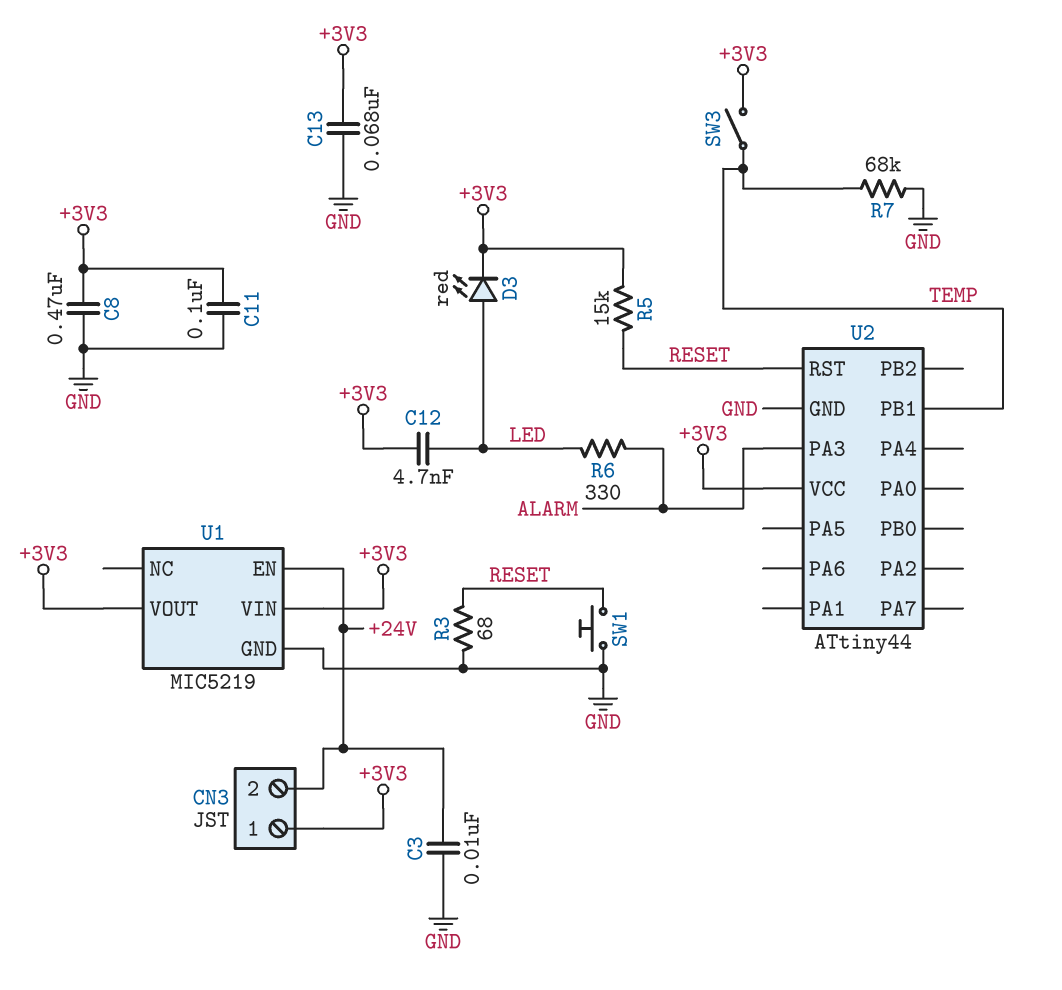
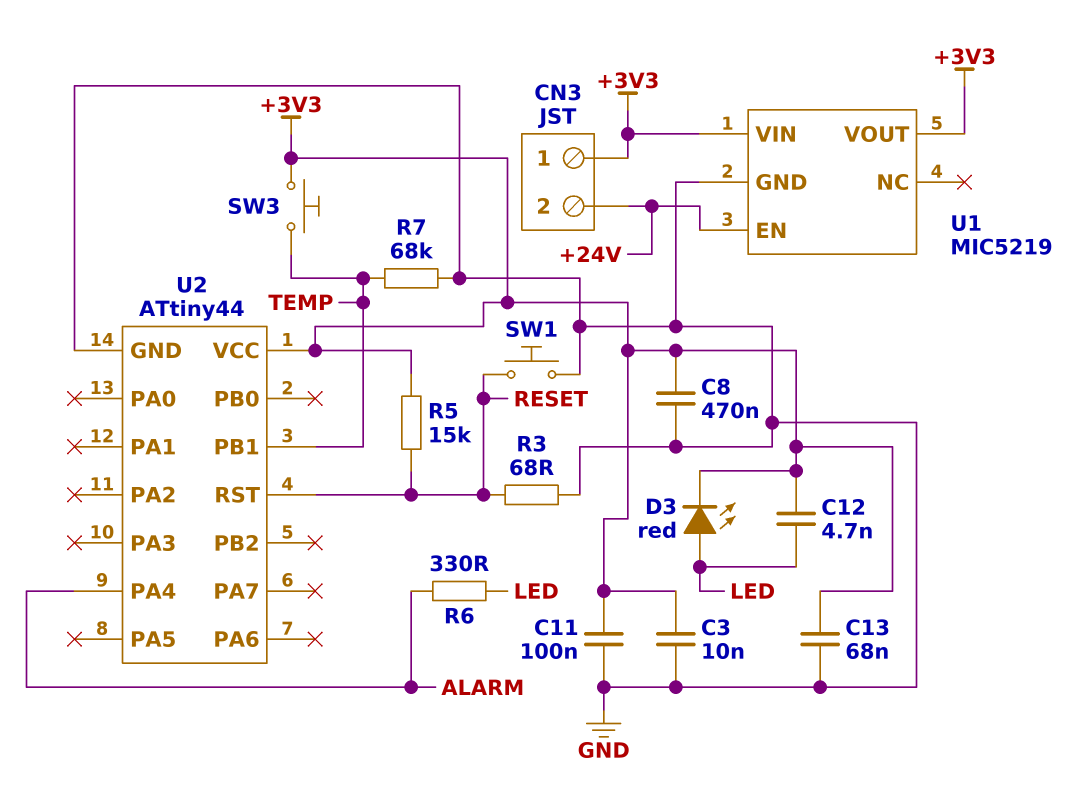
C3: 10nF (+24V, GND) -> 10nF (+3V3, GND)
SW3: switch (+3V3, TEMP) -> button (+3V3, TEMP)
U2 pin PA3: ALARM -> none
U2 pin PA4: none -> ALARM

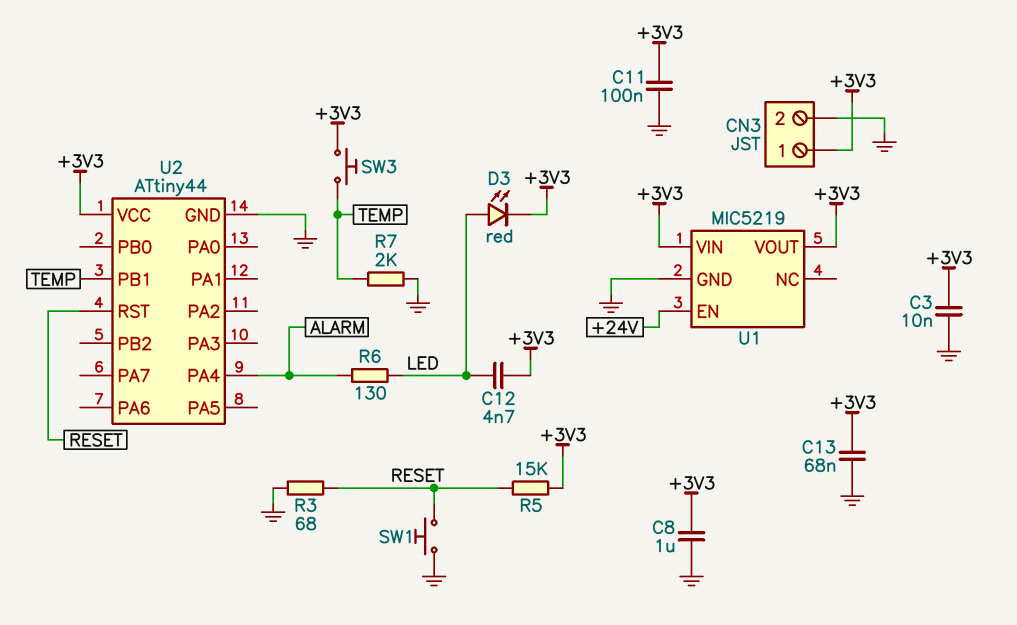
C8: 470nF (+3V3, GND) -> 1uF (+3V3, GND)
CN3 pin 2: +24V -> GND
R6: 330 (ALARM, LED) -> 130 (ALARM, LED)
R7: 68k (GND, TEMP) -> 2k (GND, TEMP)

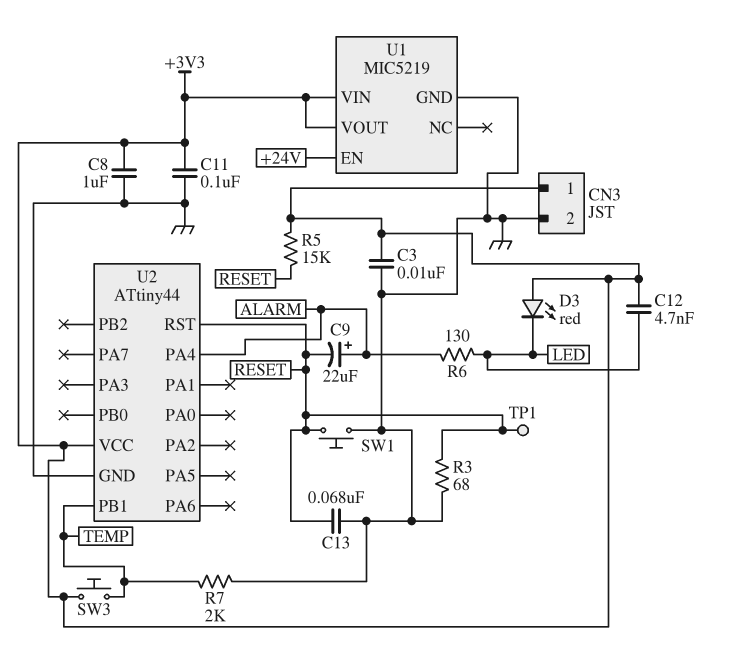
C9: none -> 22uF (plus ALARM, minus RESET)
C13: 68nF (+3V3, GND) -> 68nF (GND, RESET)
D3: LED red (A LED, K +3V3) -> LED red (A +3V3, K LED)
TP1: none -> test point (RESET)

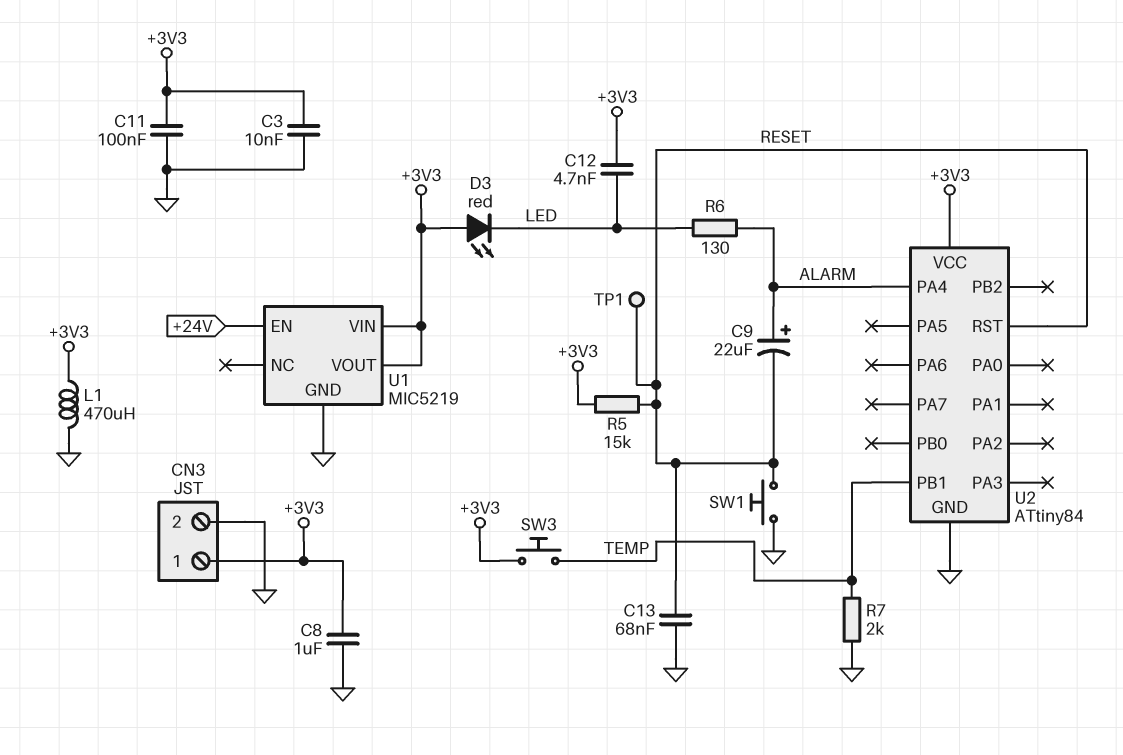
L1: none -> 470uH (+3V3, GND)
R3: 68 (GND, RESET) -> none
U2: ATtiny44 -> ATtiny84

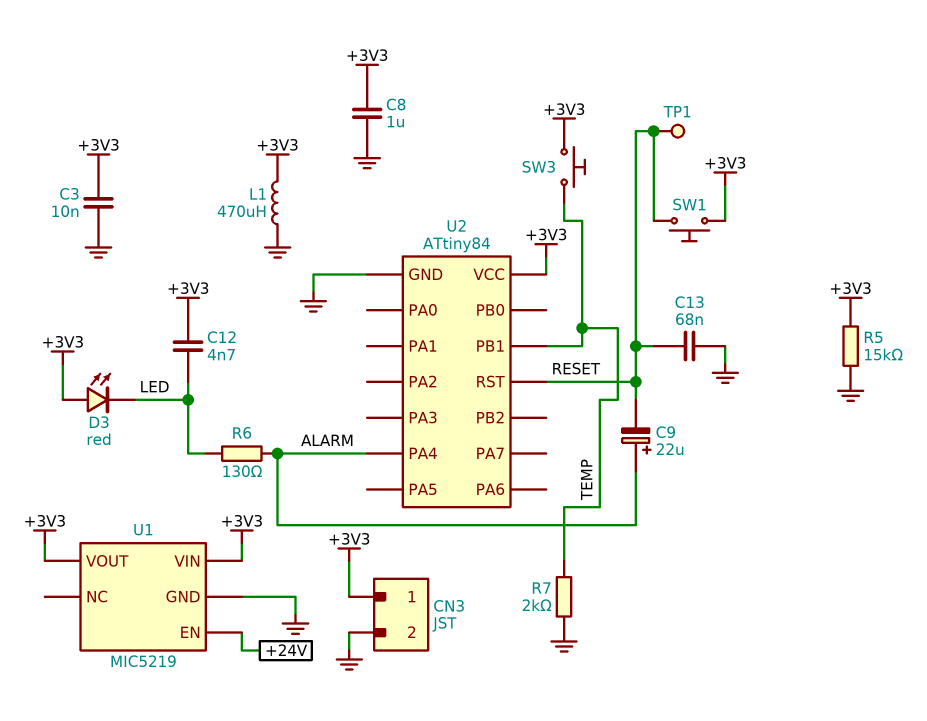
C11: 100nF (+3V3, GND) -> none
R5: 15k (+3V3, RESET) -> 15k (+3V3, GND)
SW1: button (GND, RESET) -> button (+3V3, RESET)

